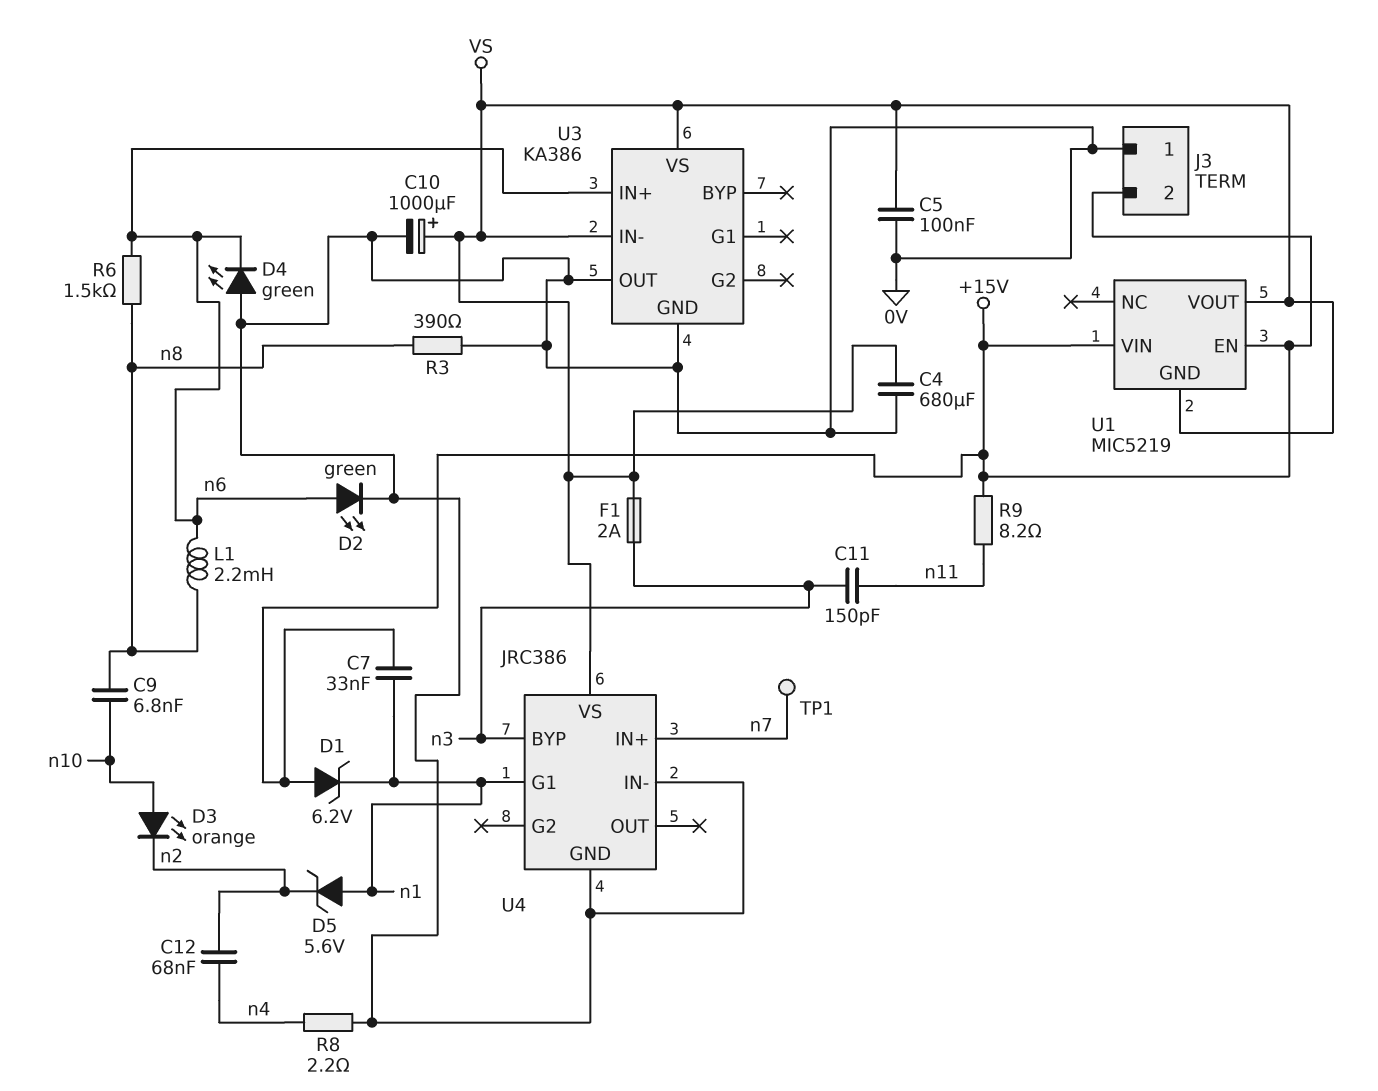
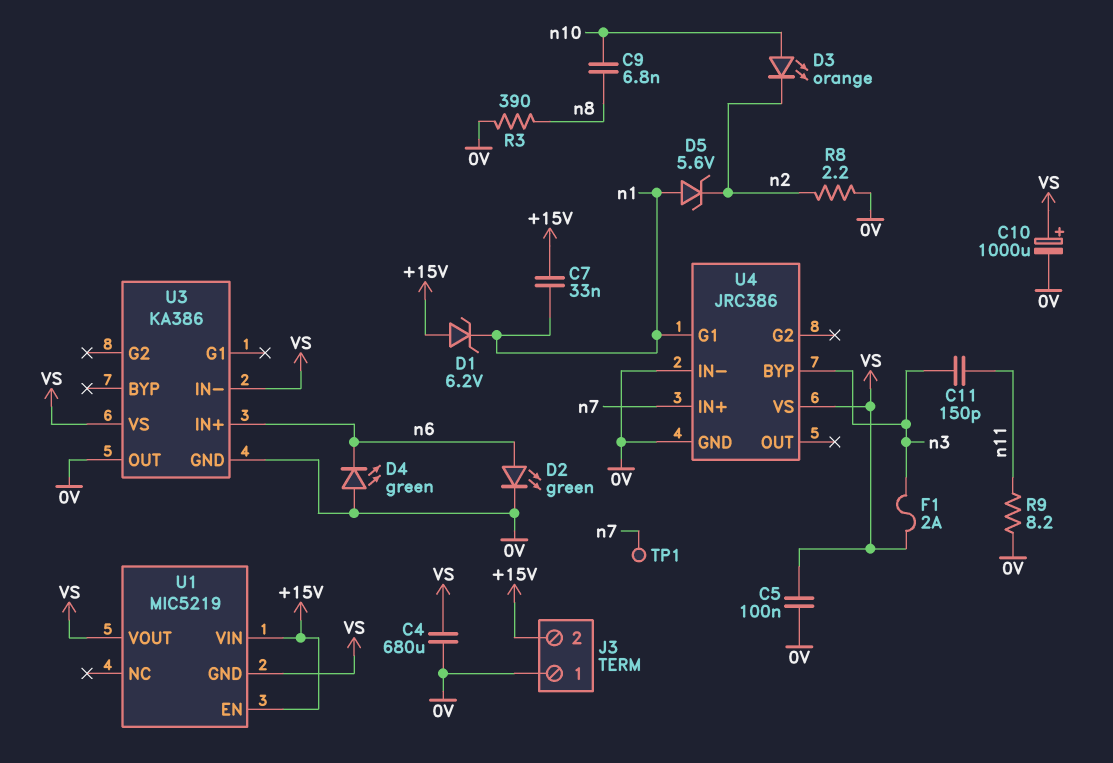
C12: 68nF (n2, n4) -> none
L1: 2.2mH (n6, n8) -> none
R6: 1.5k (n6, n8) -> none
R8: 2.2 (0V, n4) -> 2.2 (0V, n2)
R9: 8.2 (+15V, n11) -> 8.2 (0V, n11)

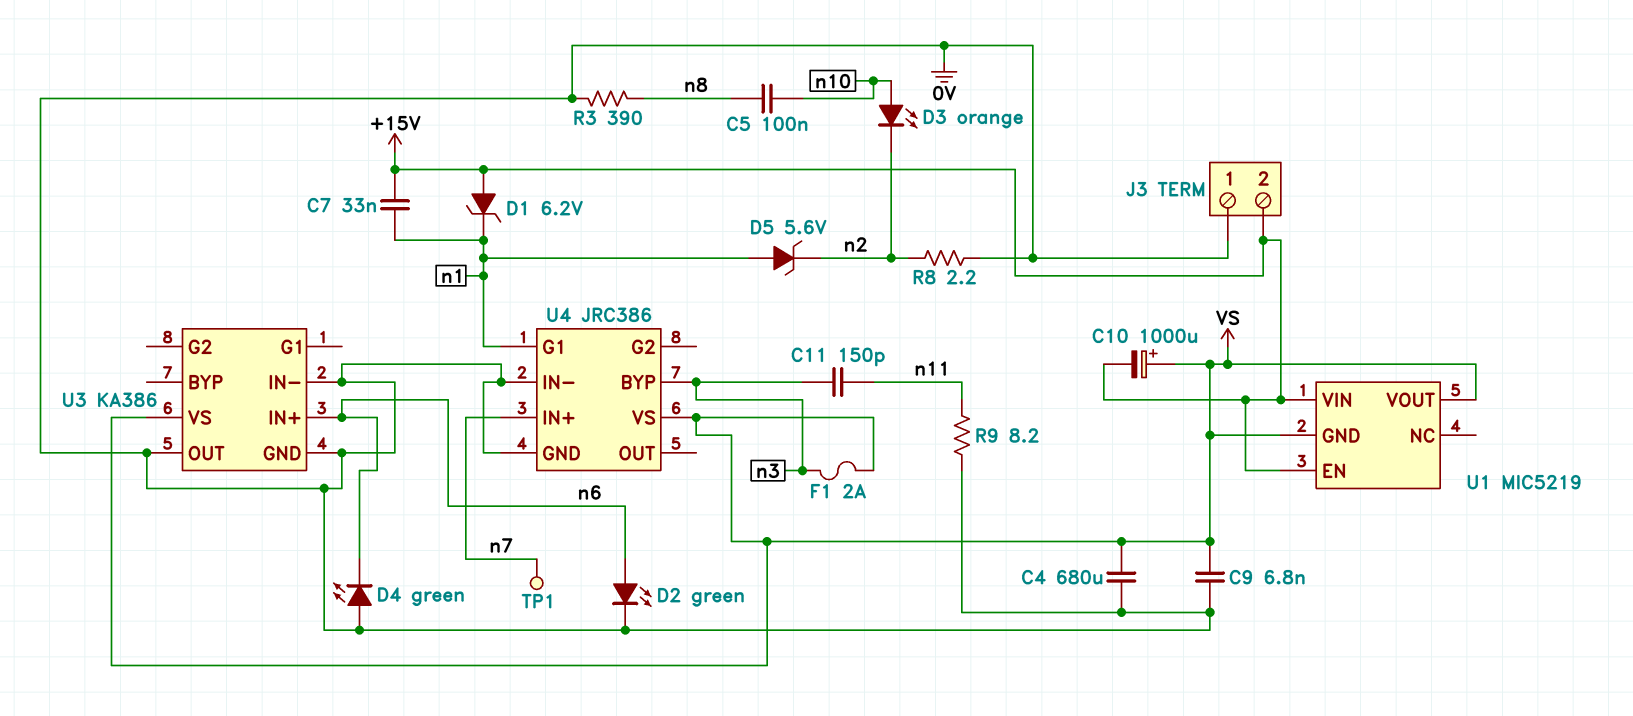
C5: 100nF (0V, VS) -> 100nF (n8, n10)
C9: 6.8nF (n8, n10) -> 6.8nF (0V, VS)
C10: 1000uF (plus VS, minus 0V) -> 1000uF (plus VS, minus +15V)
U3 pin IN-: VS -> 0V

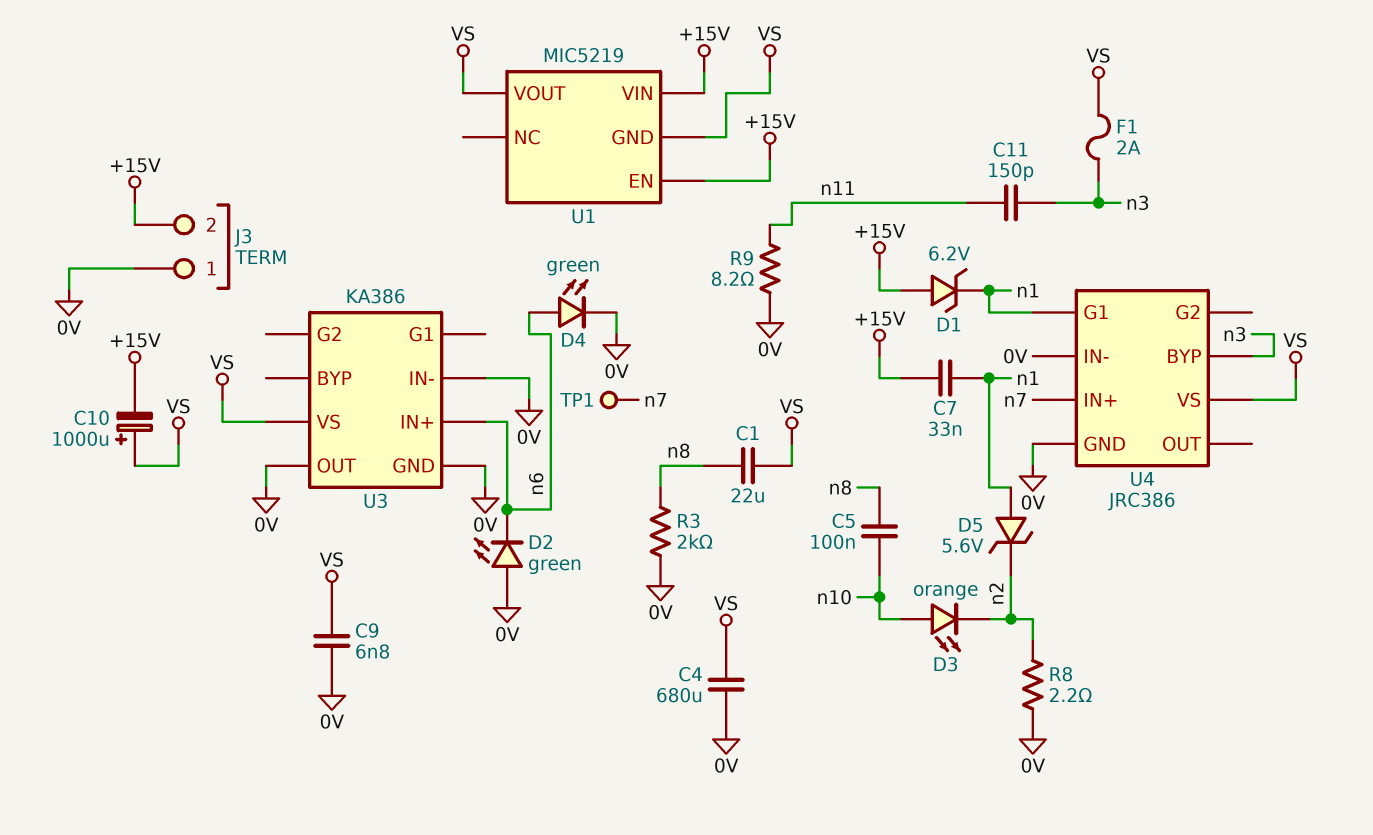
C1: none -> 22uF (VS, n8)
D2: LED green (A n6, K 0V) -> LED green (A 0V, K n6)
D4: LED green (A 0V, K n6) -> LED green (A n6, K 0V)
R3: 390 (0V, n8) -> 2k (0V, n8)

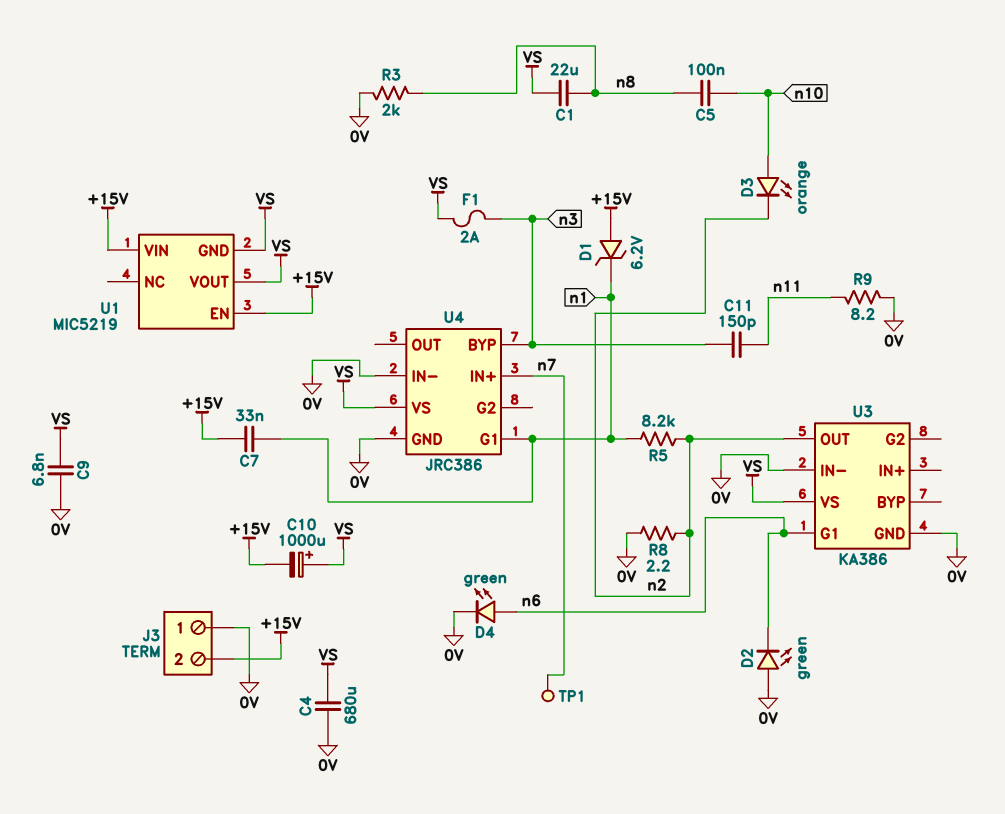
D5: zener 5.6V (A n1, K n2) -> none
R5: none -> 8.2k (n1, n2)
U3 pin G1: none -> n6
U3 pin IN+: n6 -> none
U3 pin OUT: 0V -> n2

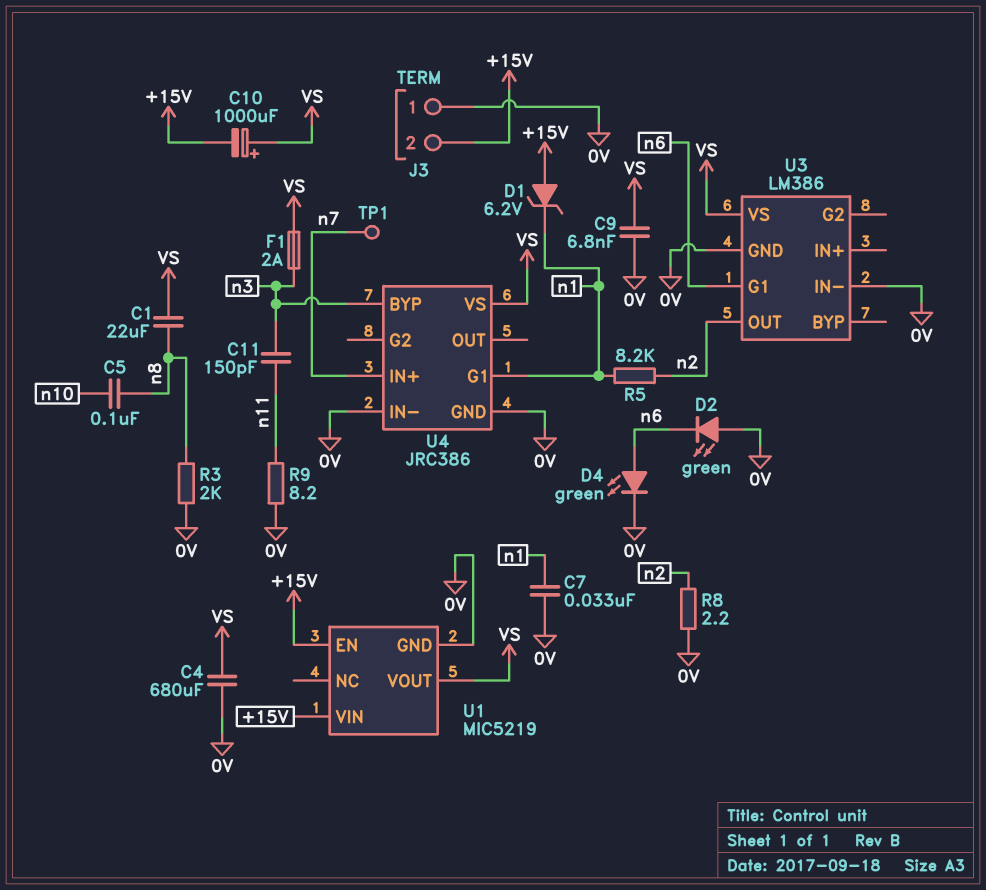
C7: 33nF (+15V, n1) -> 33nF (0V, n1)
D3: LED orange (A n10, K n2) -> none
U1 pin GND: VS -> 0V
U3: KA386 -> LM386

